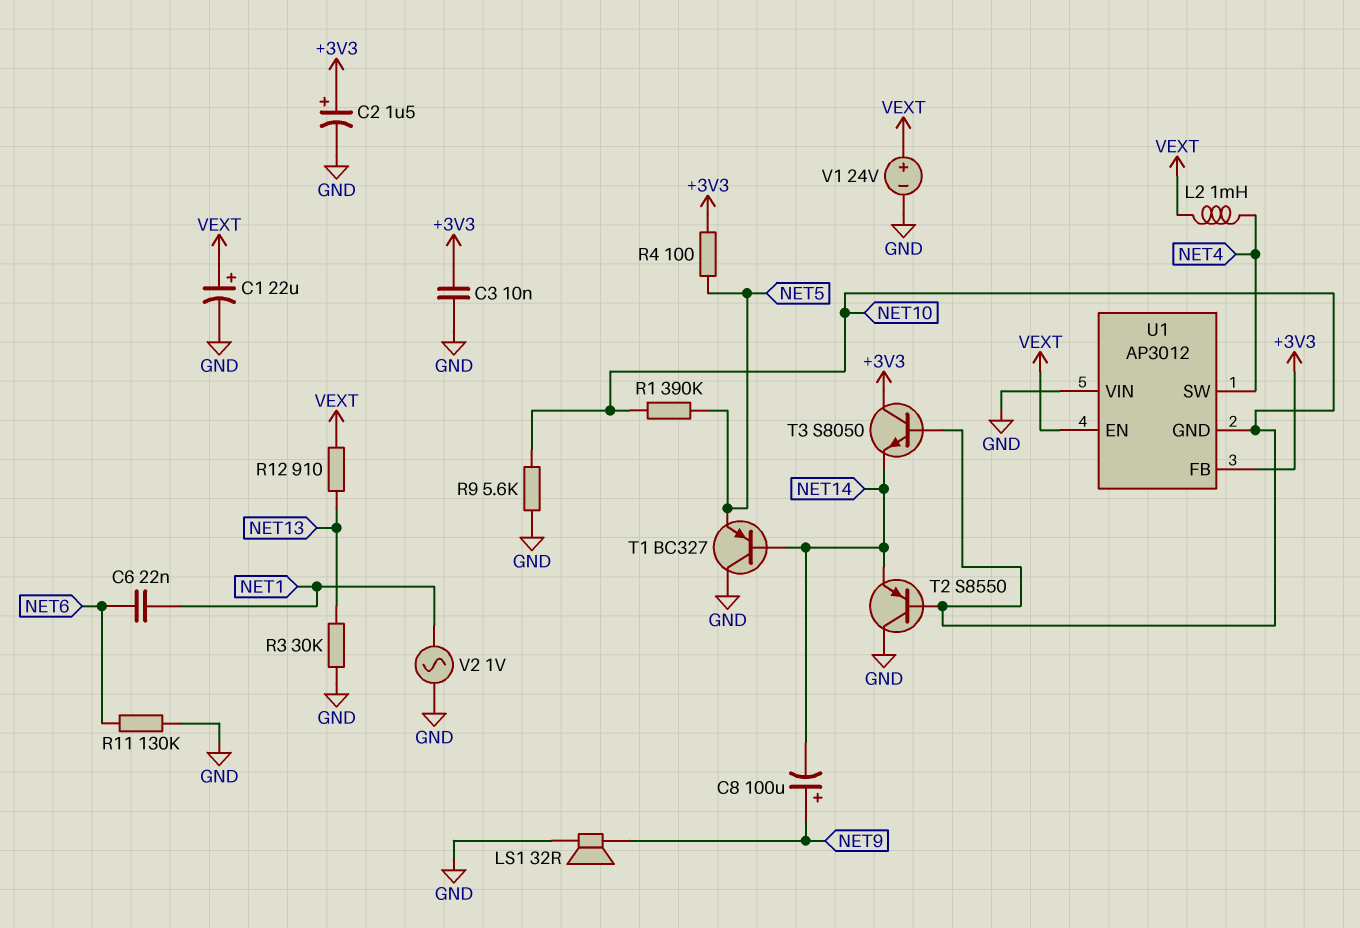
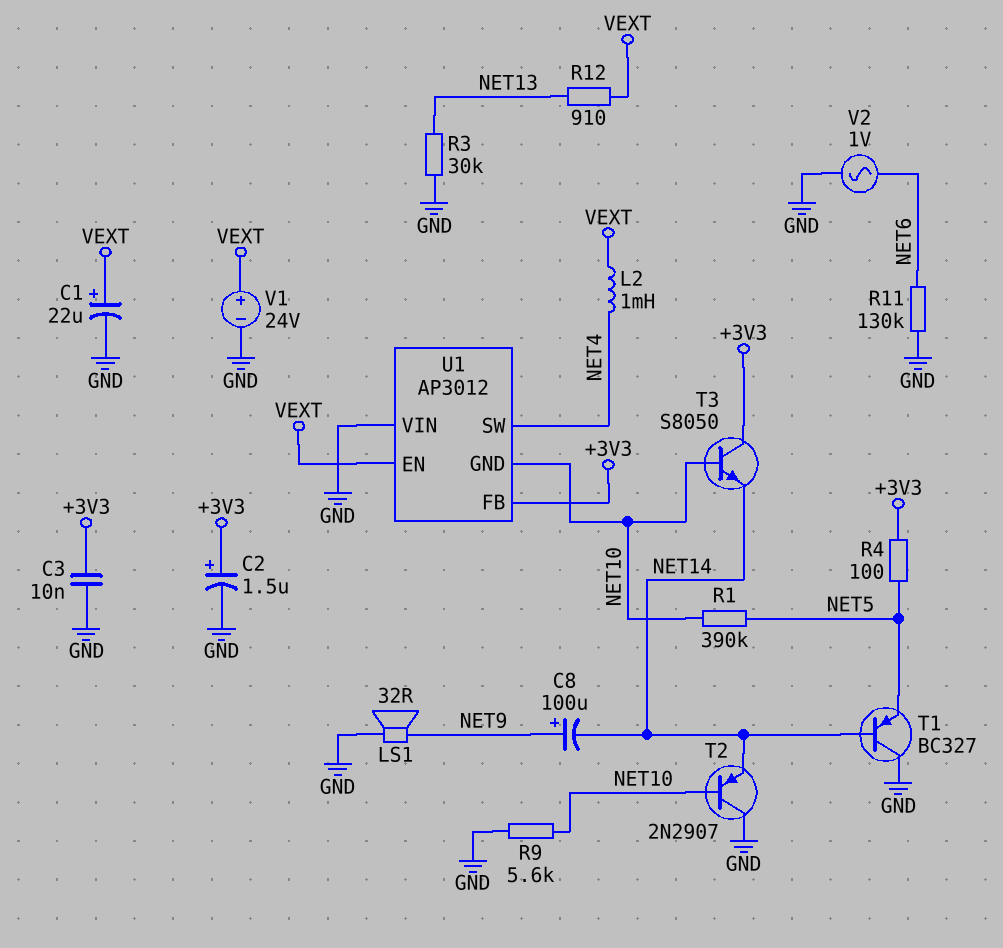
C6: 22nF (NET1, NET6) -> none
T2: PNP S8550 (B NET10, C GND, E NET14) -> PNP 2N2907 (B NET10, C GND, E NET14)
V2: AC 1V (GND, NET1) -> AC 1V (GND, NET6)

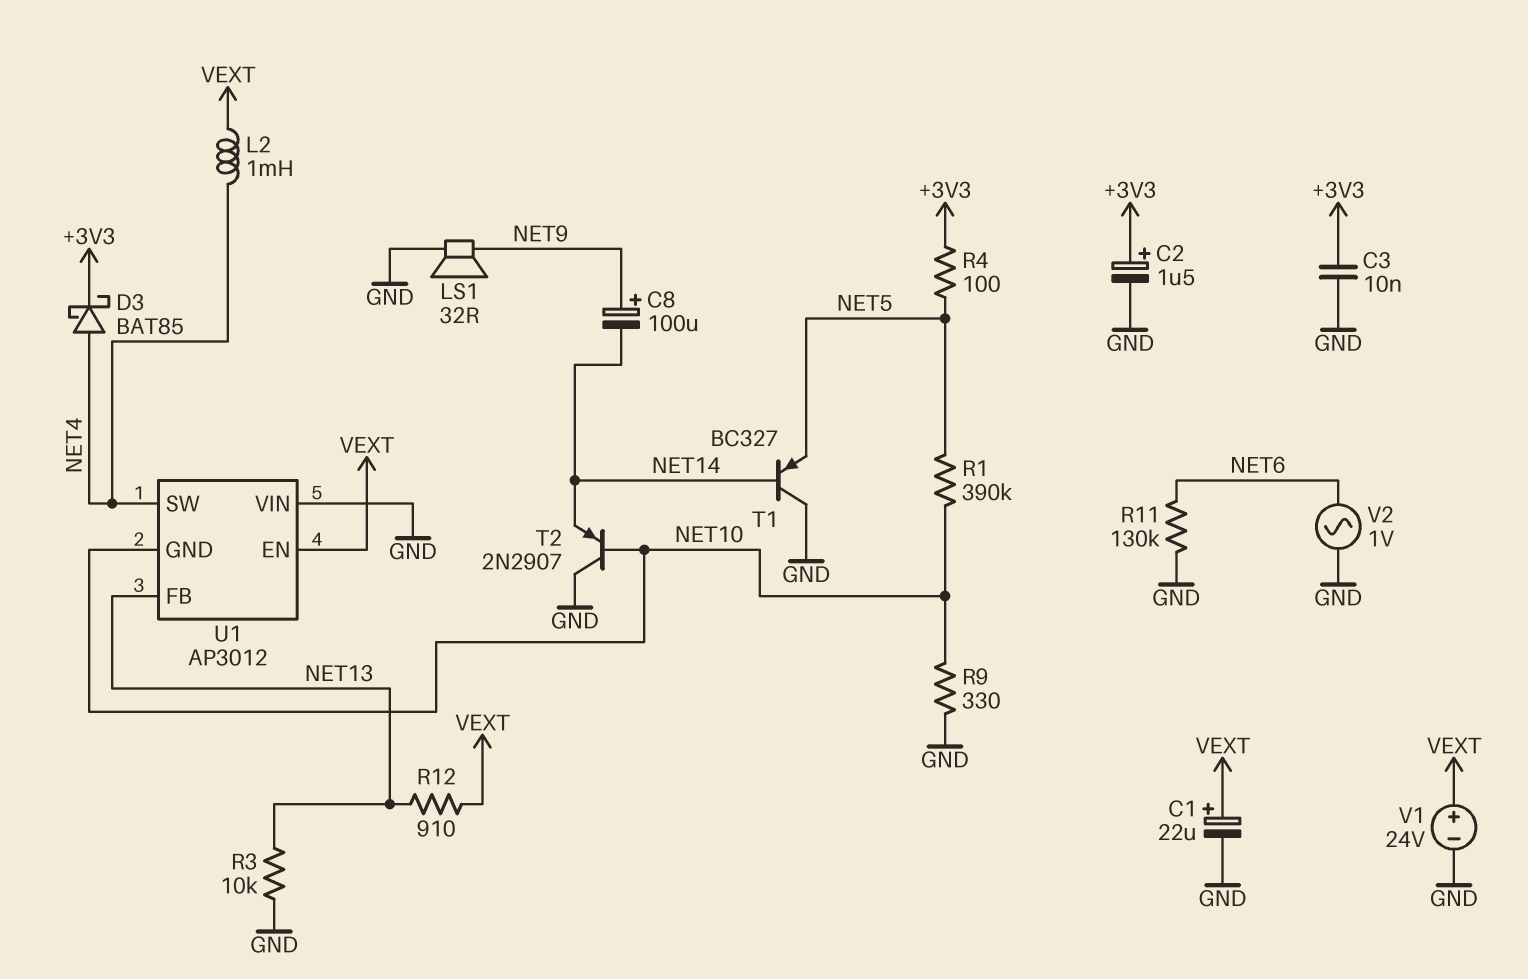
D3: none -> schottky BAT85 (A NET4, K +3V3)
R3: 30k (GND, NET13) -> 10k (GND, NET13)
R9: 5.6k (GND, NET10) -> 330 (GND, NET10)
T3: NPN S8050 (B NET10, C +3V3, E NET14) -> none
U1 pin FB: +3V3 -> NET13

